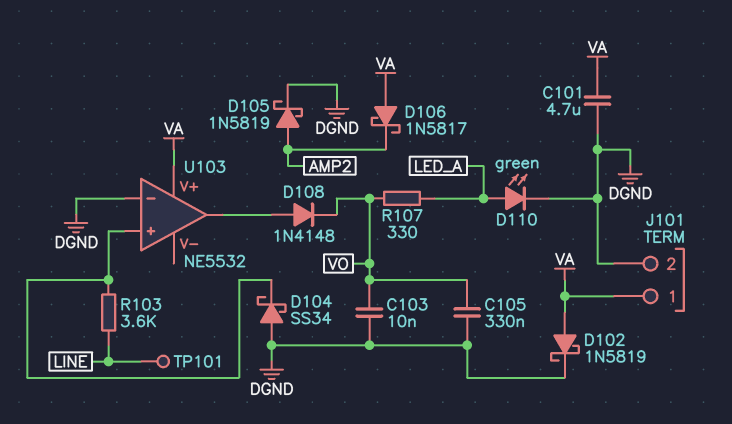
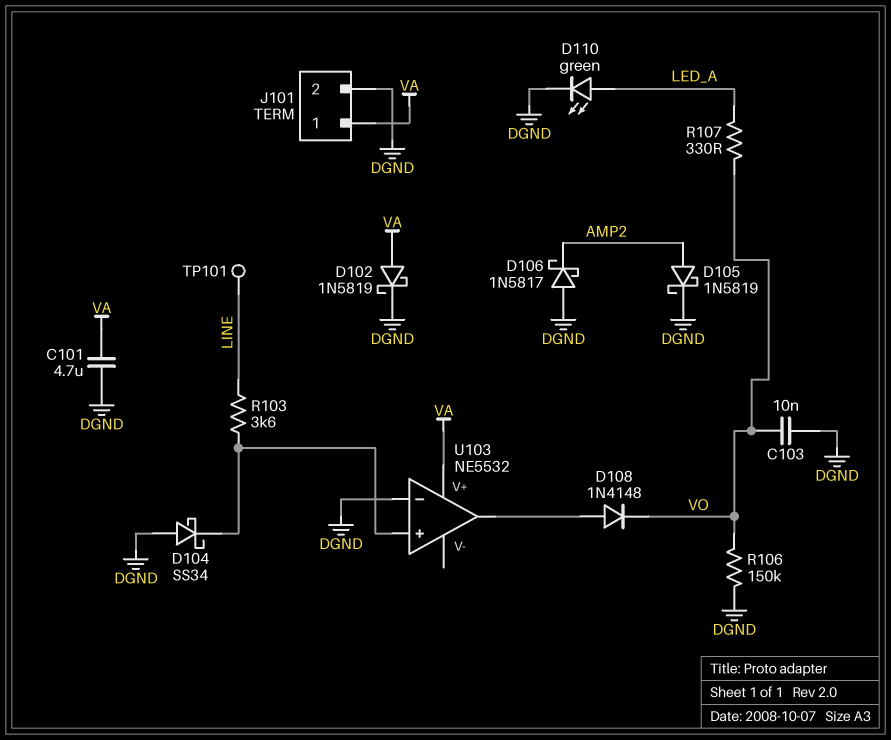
C105: 330nF (DGND, VO) -> none
D106: schottky 1N5817 (A VA, K AMP2) -> schottky 1N5817 (A DGND, K AMP2)
R106: none -> 150k (DGND, VO)

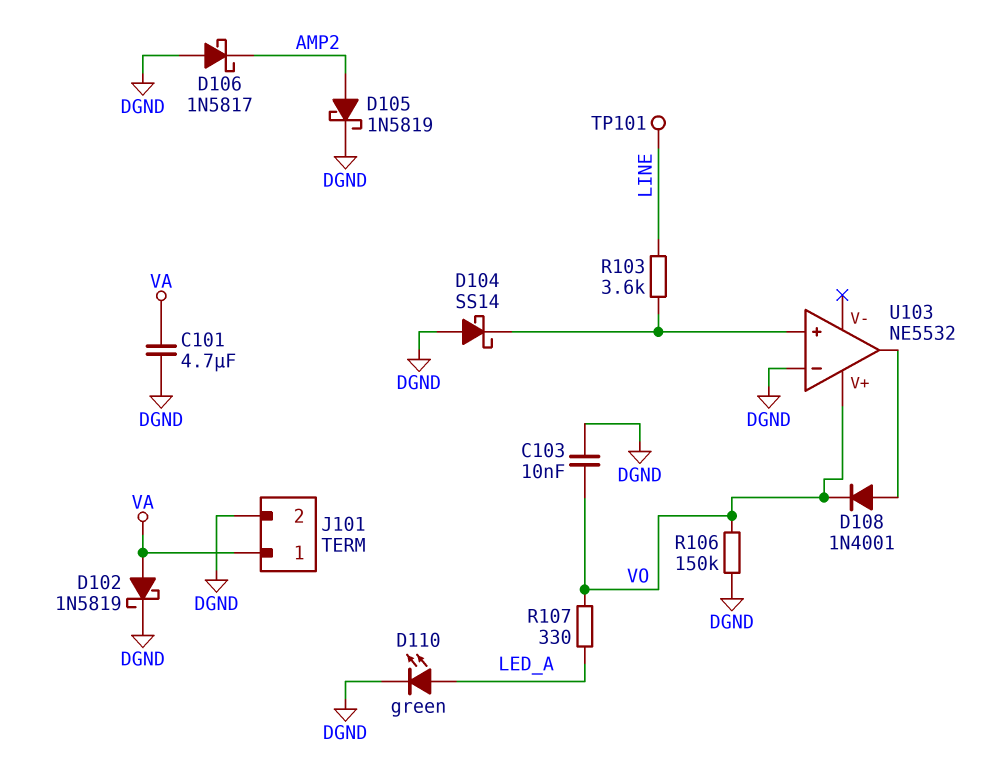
D104: schottky SS34 (A DGND, K U103/in+) -> schottky SS14 (A DGND, K U103/in+)
D108: diode 1N4148 (A U103/out, K VO) -> diode 1N4001 (A U103/out, K VO)
U103 pin V+: VA -> VO

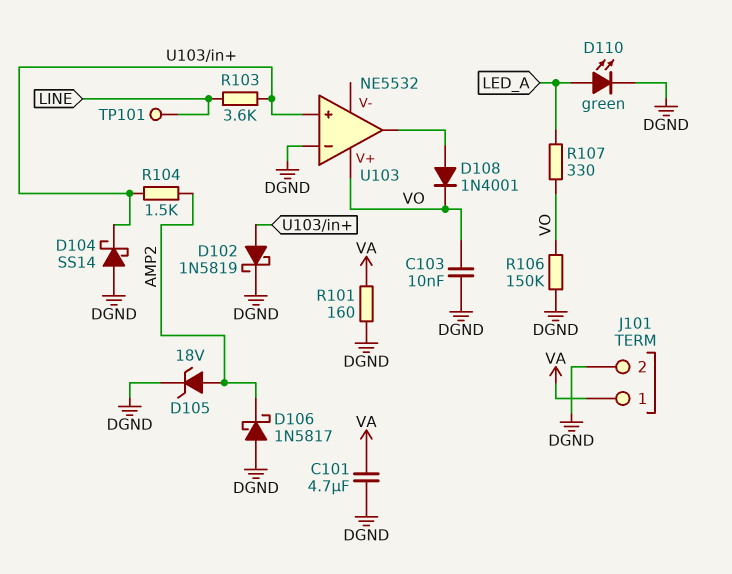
D102: schottky 1N5819 (A VA, K DGND) -> schottky 1N5819 (A U103/in+, K DGND)
D105: schottky 1N5819 (A AMP2, K DGND) -> zener 18V (A AMP2, K DGND)
R101: none -> 160 (DGND, VA)
R104: none -> 1.5k (AMP2, U103/in+)

